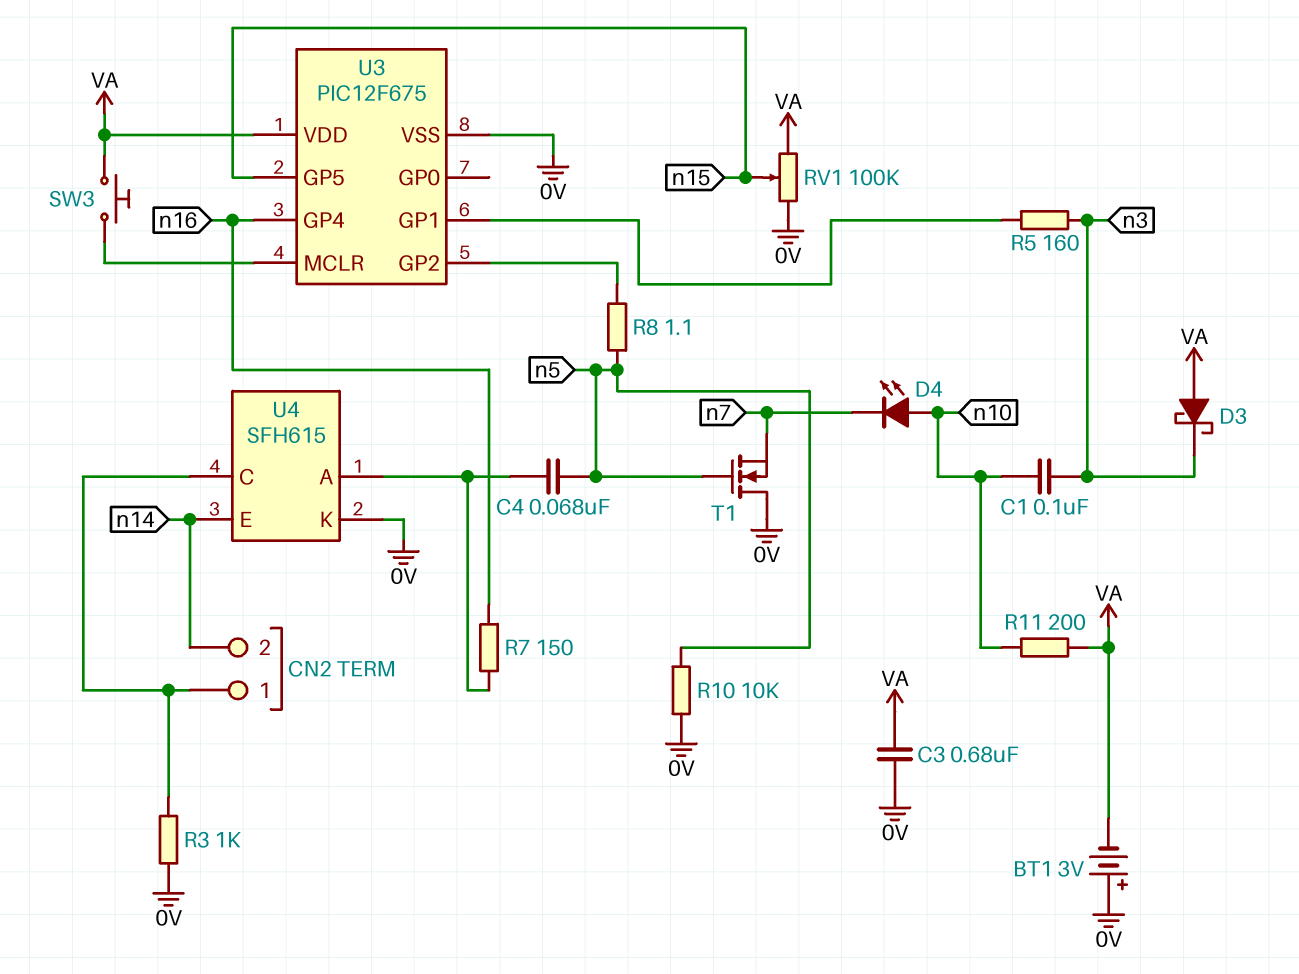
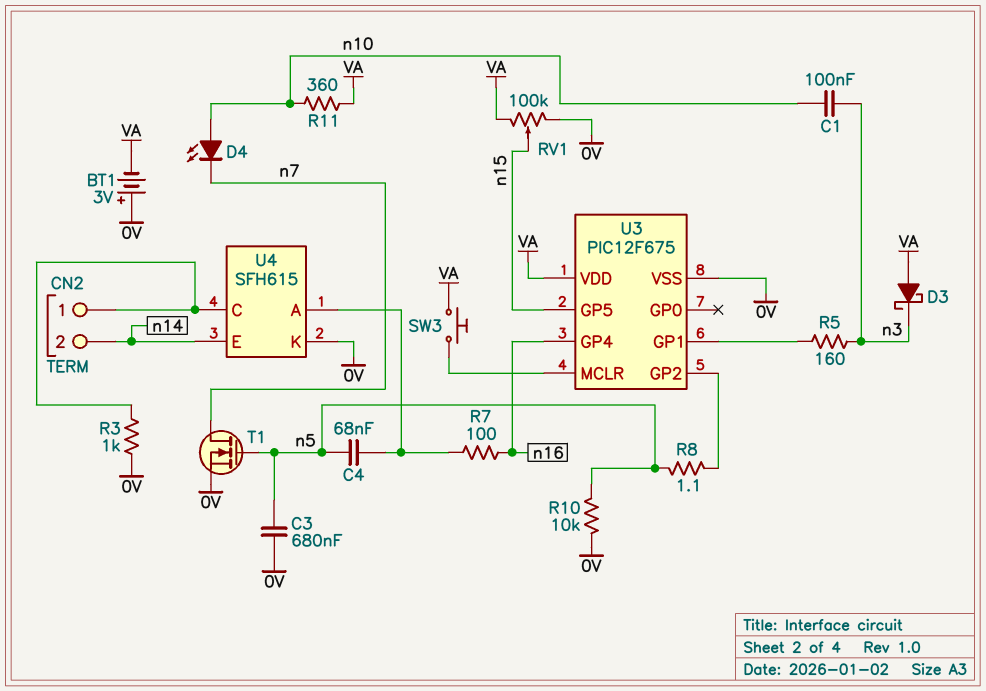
C3: 680nF (0V, VA) -> 680nF (0V, n5)
R7: 150 (U4/A, n16) -> 100 (U4/A, n16)
R11: 200 (VA, n10) -> 360 (VA, n10)
T1: NMOS (G n5, D 0V, S n7) -> NMOS (G n5, D n7, S 0V)

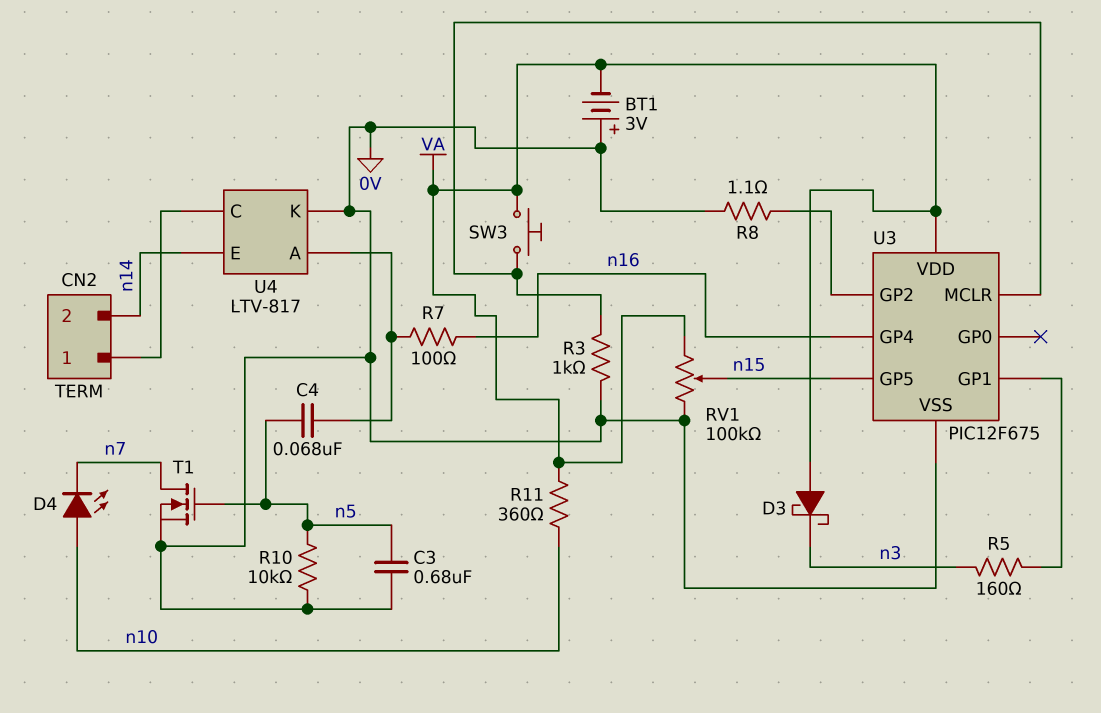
C1: 100nF (n3, n10) -> none
R3: 1k (0V, CN2/1) -> 1k (0V, U3/MCLR)
R8: 1.1 (U3/GP2, n5) -> 1.1 (0V, U3/GP2)
U4: SFH615 -> LTV-817

